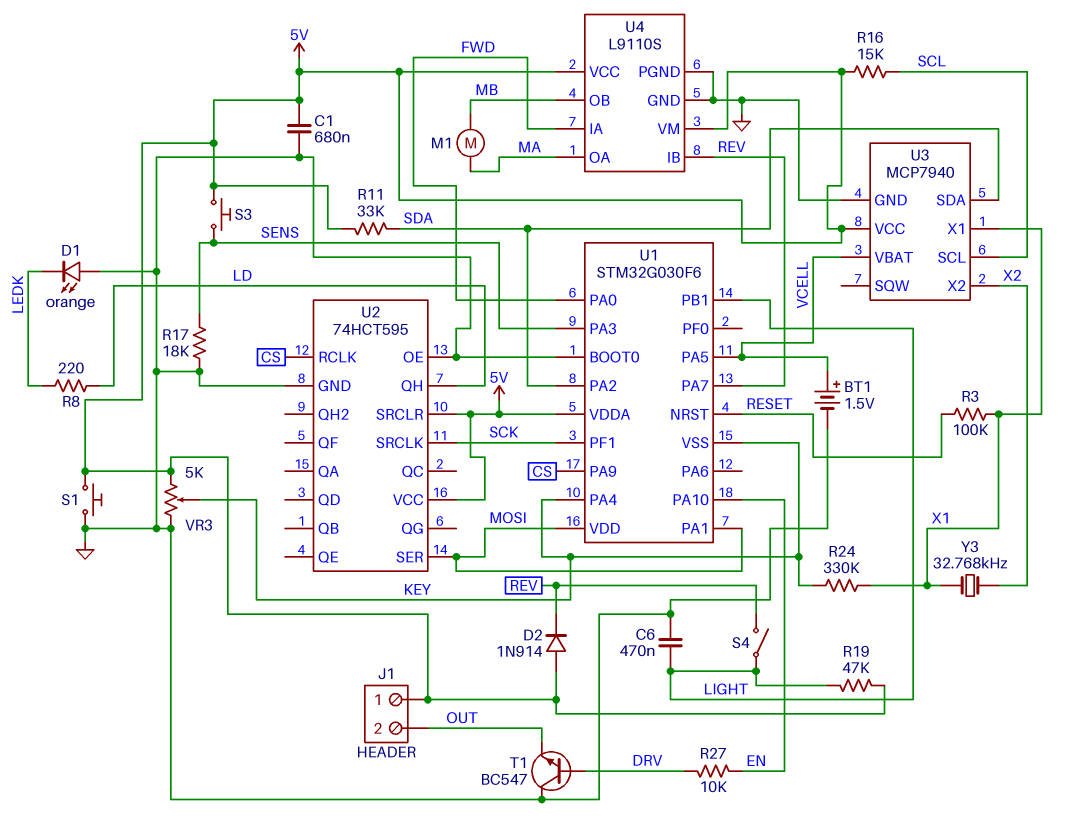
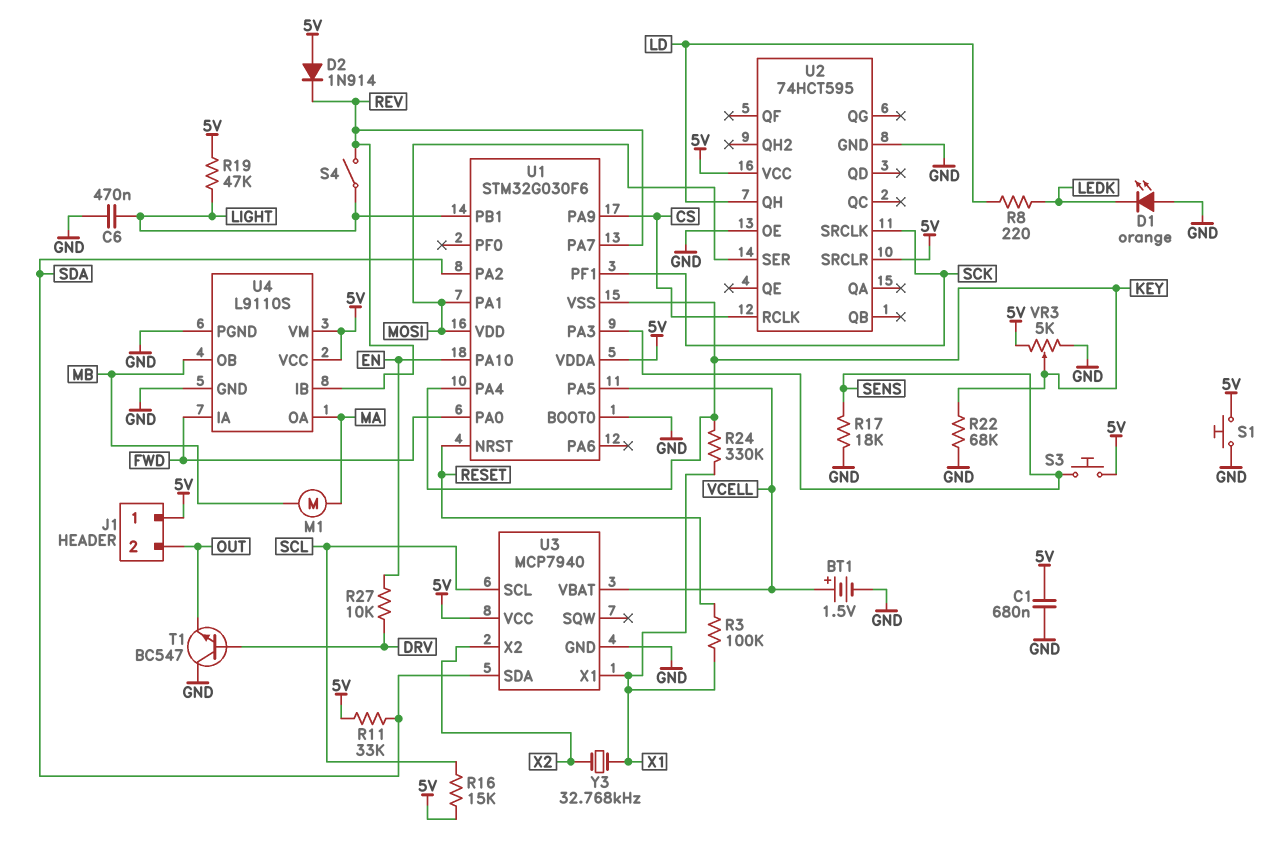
R22: none -> 68k (GND, KEY)

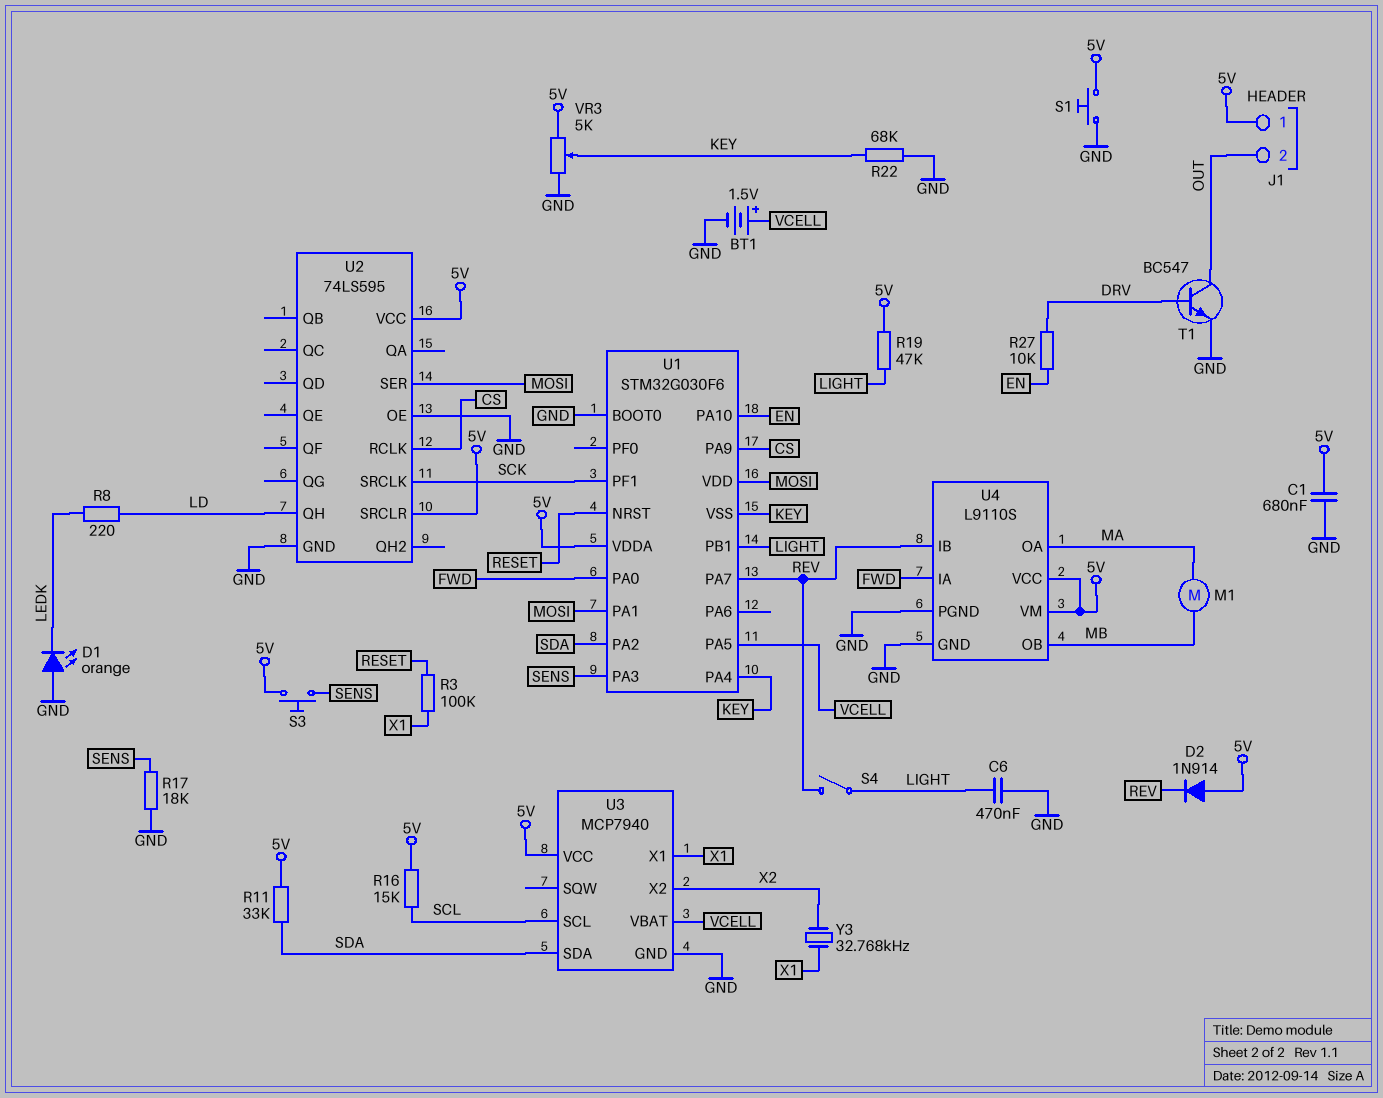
R24: 330k (KEY, X1) -> none
T1: NPN BC547 (B DRV, C GND, E OUT) -> NPN BC547 (B DRV, C OUT, E GND)
U2: 74HCT595 -> 74LS595

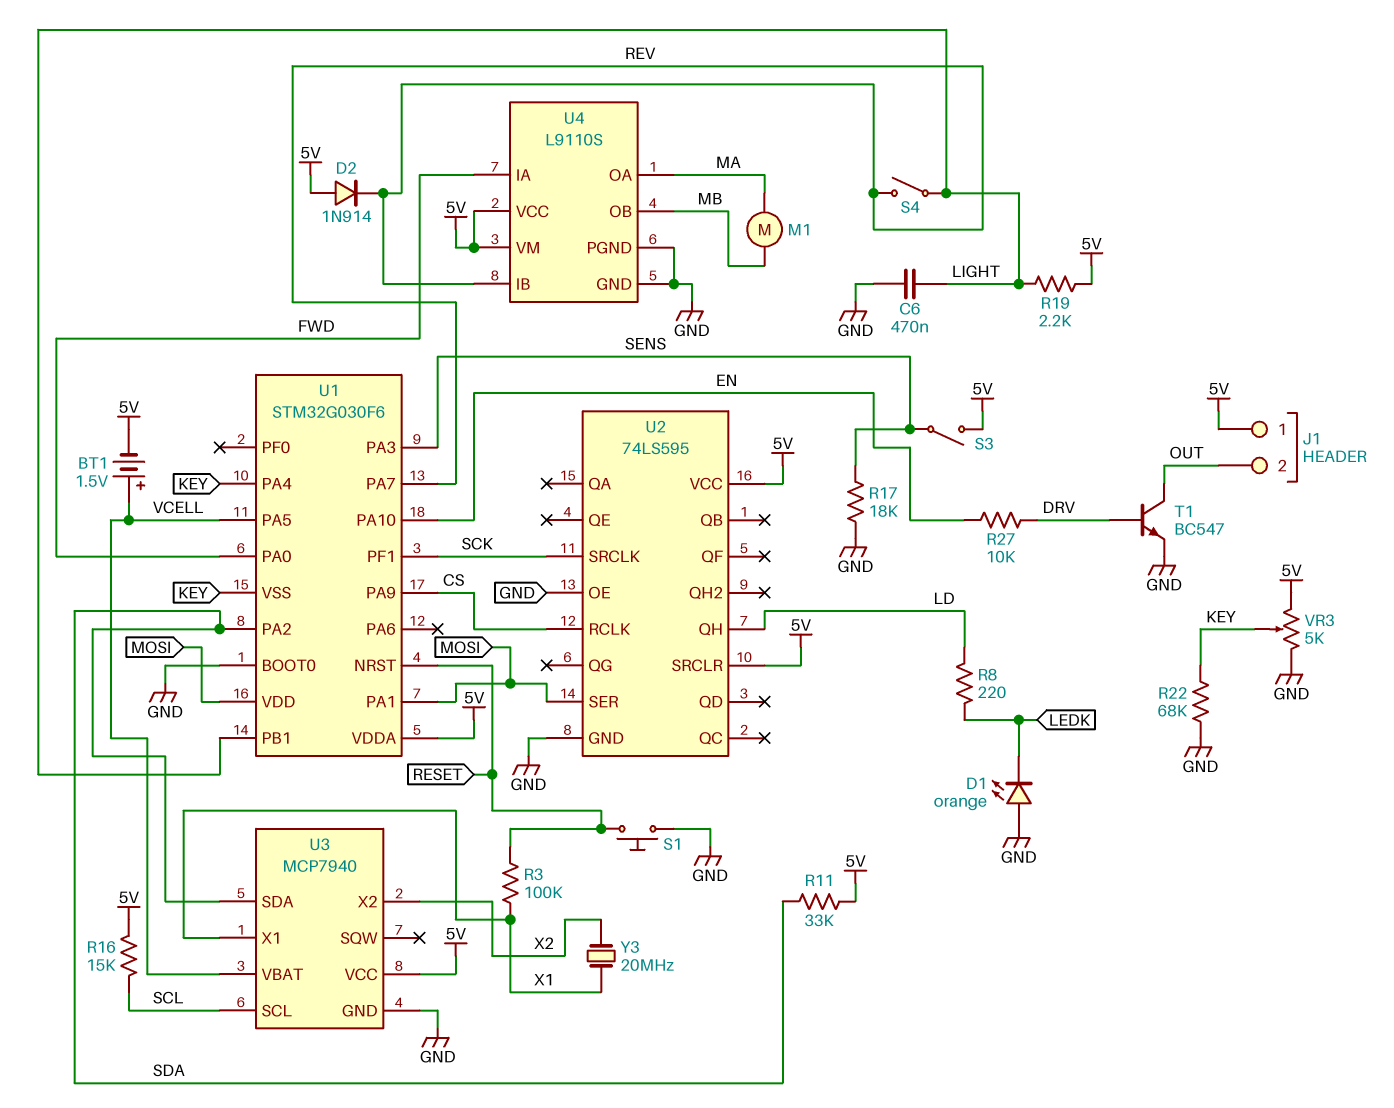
BT1: 1.5V (plus VCELL, minus GND) -> 1.5V (plus VCELL, minus 5V)
C1: 680nF (5V, GND) -> none
R19: 47k (5V, LIGHT) -> 2.2k (5V, LIGHT)
S1: button (5V, GND) -> button (GND, RESET)
S3: button (5V, SENS) -> switch (5V, SENS)
Y3: 32.768kHz (X1, X2) -> 20MHz (X1, X2)

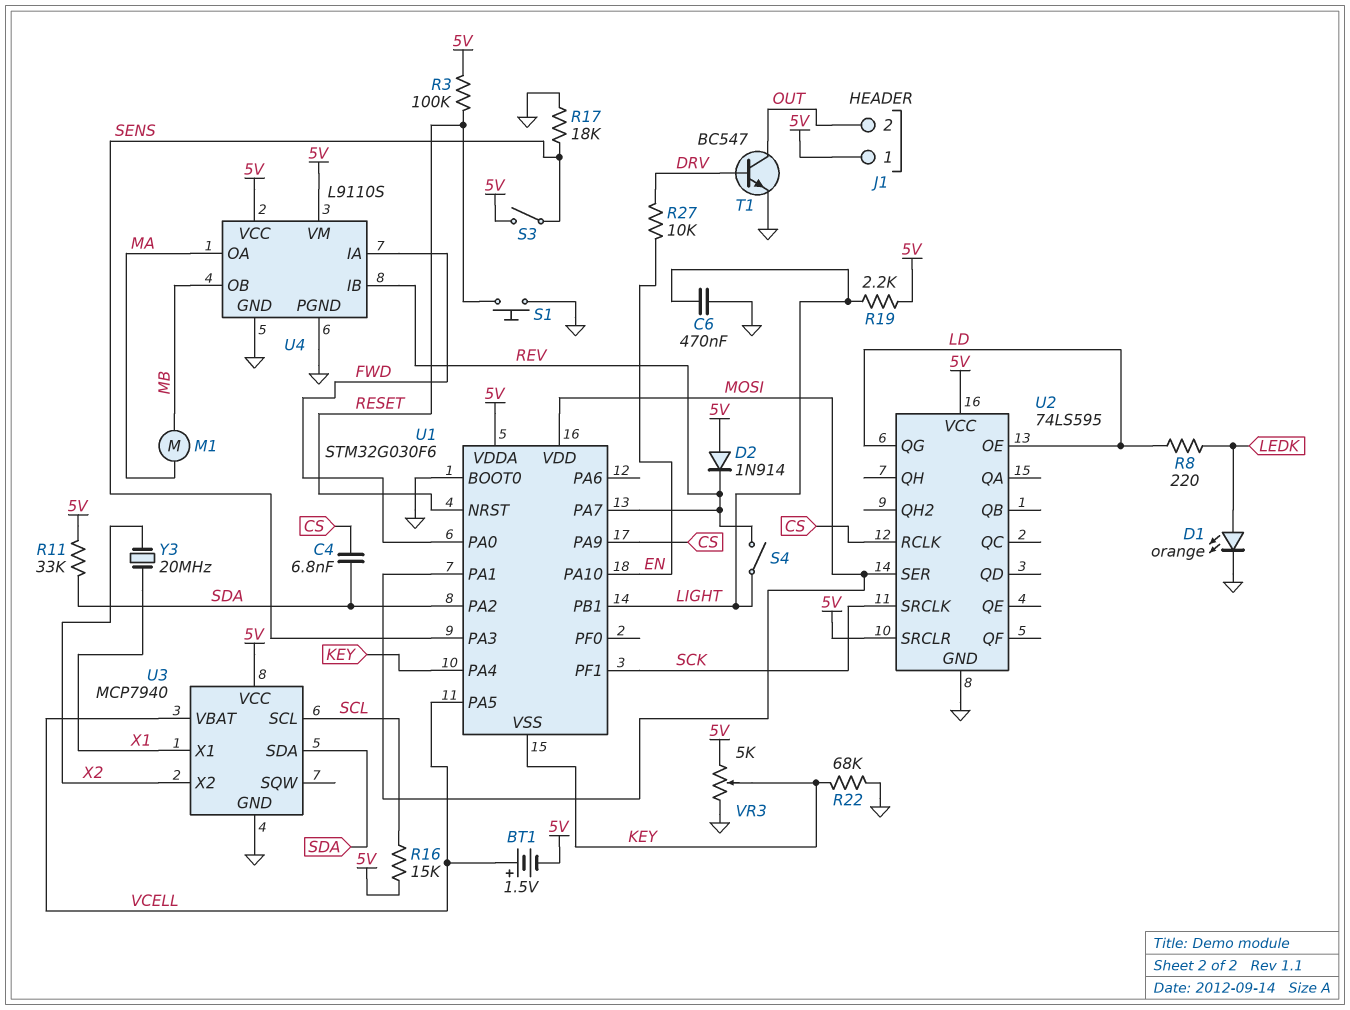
C4: none -> 6.8nF (CS, SDA)
D1: LED orange (A GND, K LEDK) -> LED orange (A LEDK, K GND)
R3: 100k (RESET, X1) -> 100k (5V, RESET)
U2 pin OE: GND -> LD
U2 pin QG: none -> LD
U2 pin QH: LD -> none

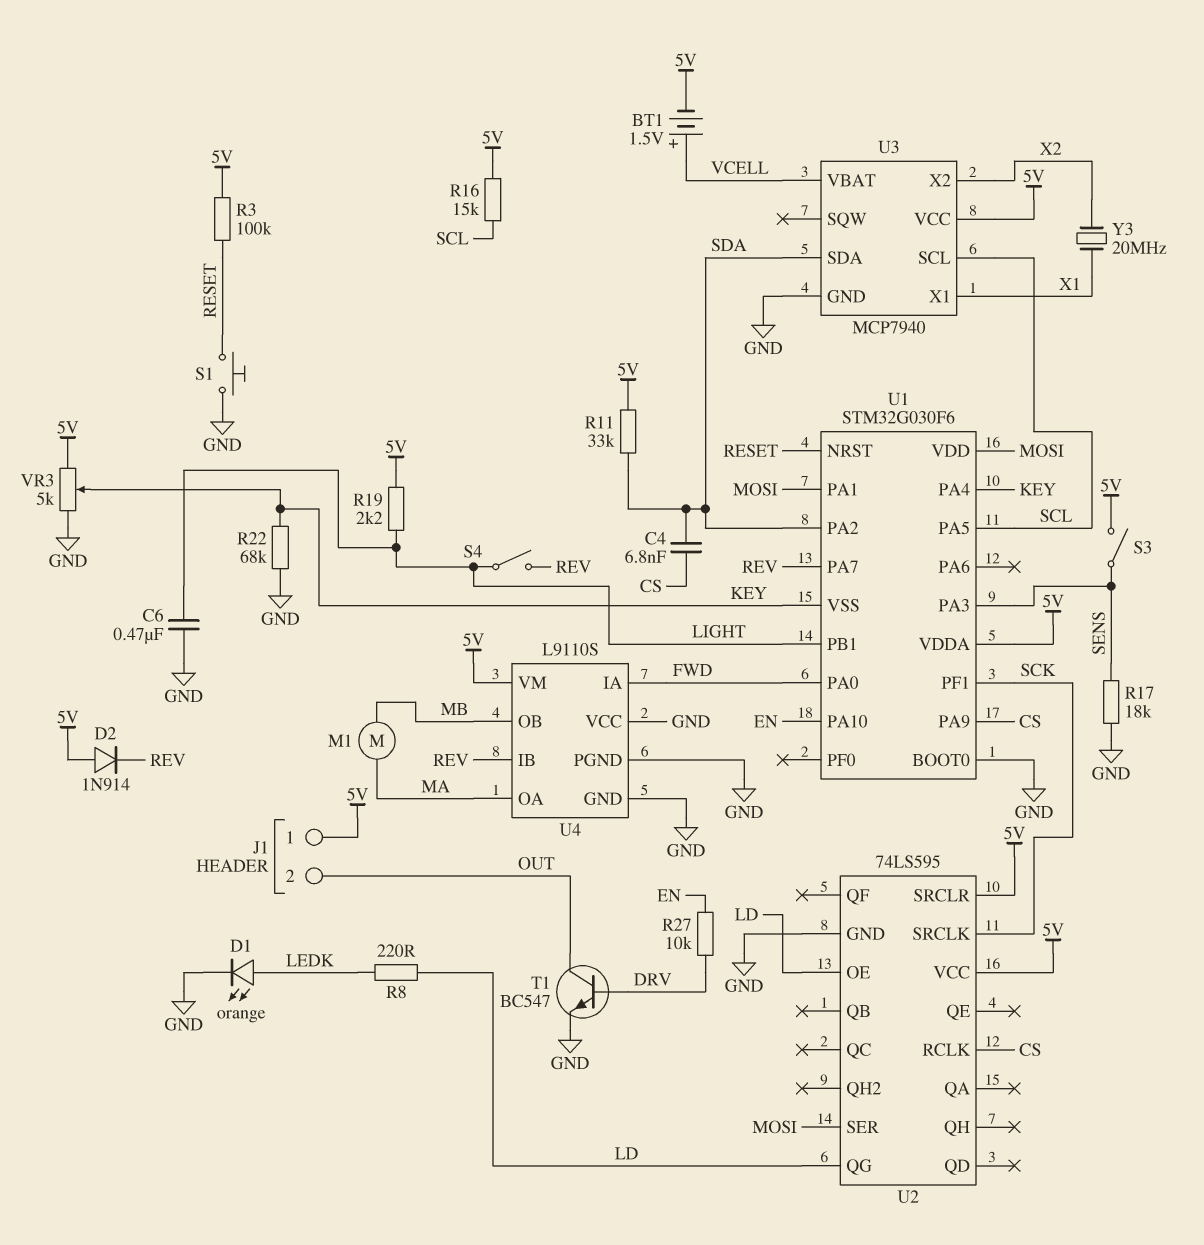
U1 pin PA5: VCELL -> SCL
U4 pin VCC: 5V -> GND

